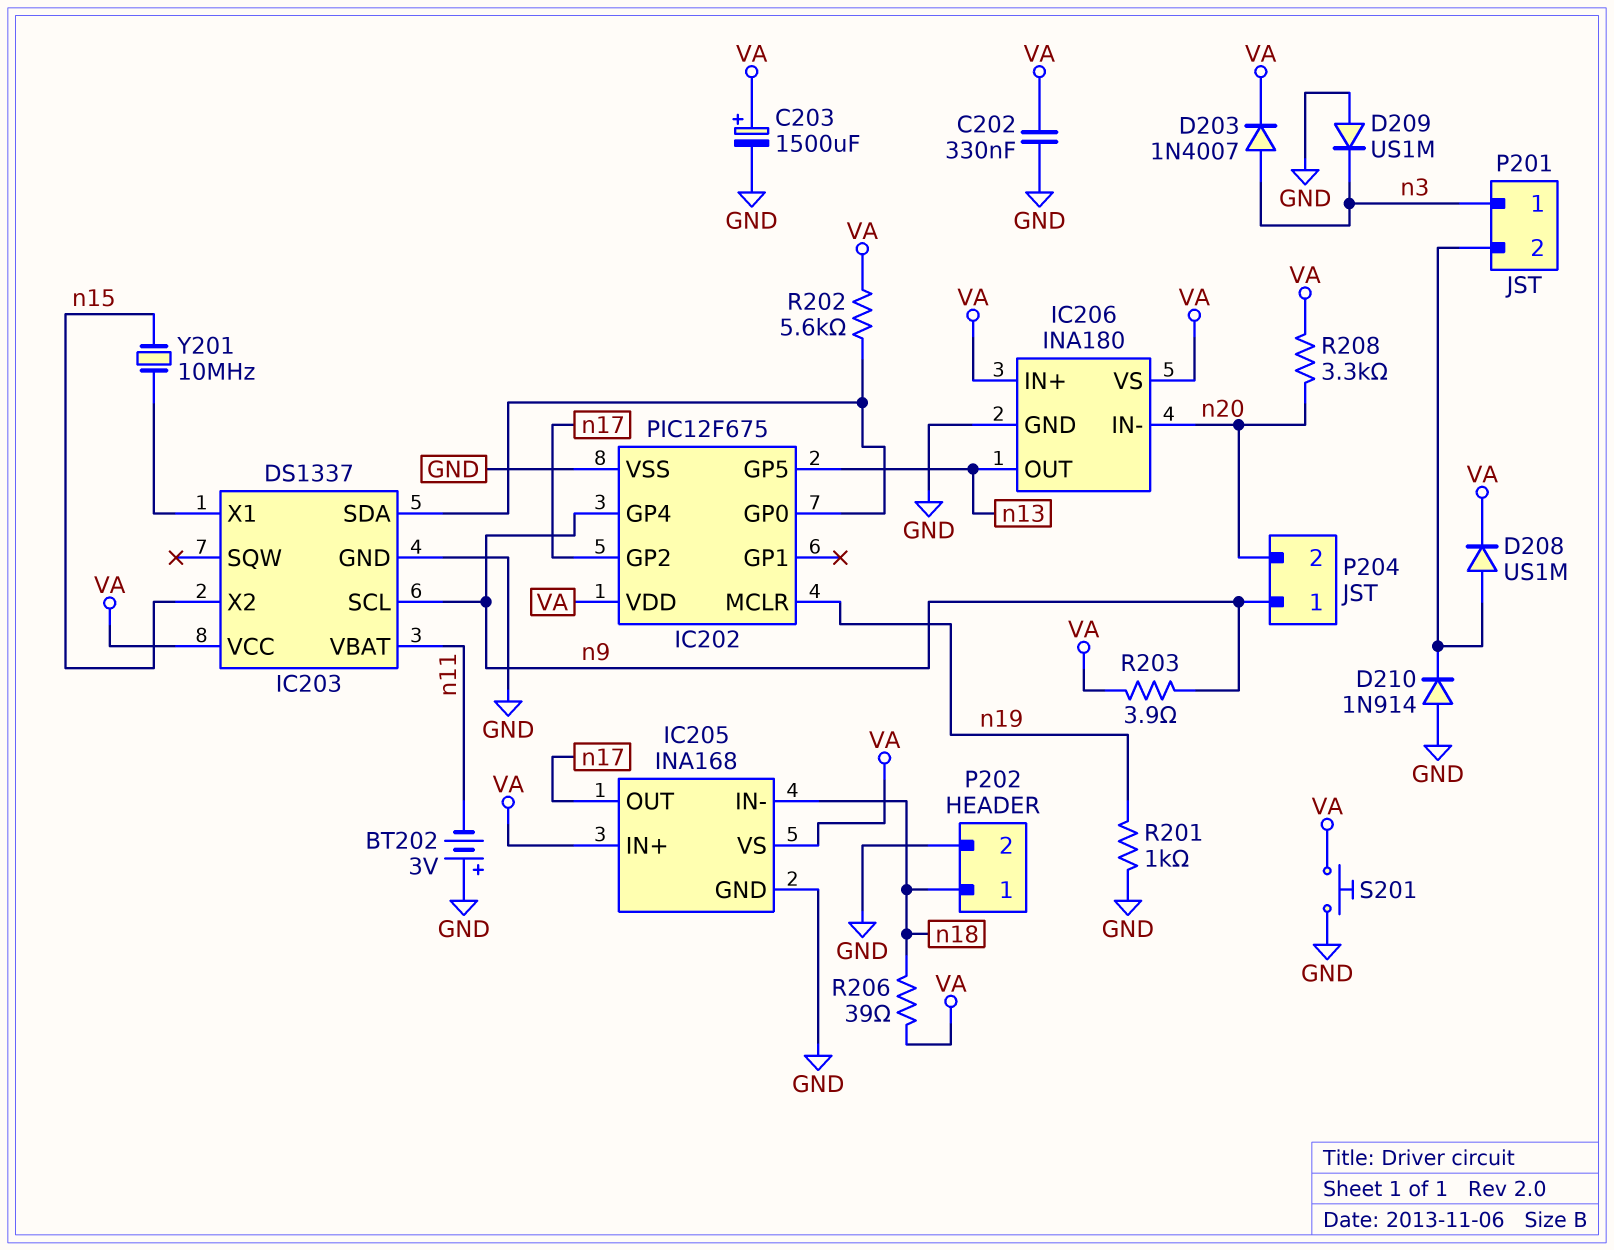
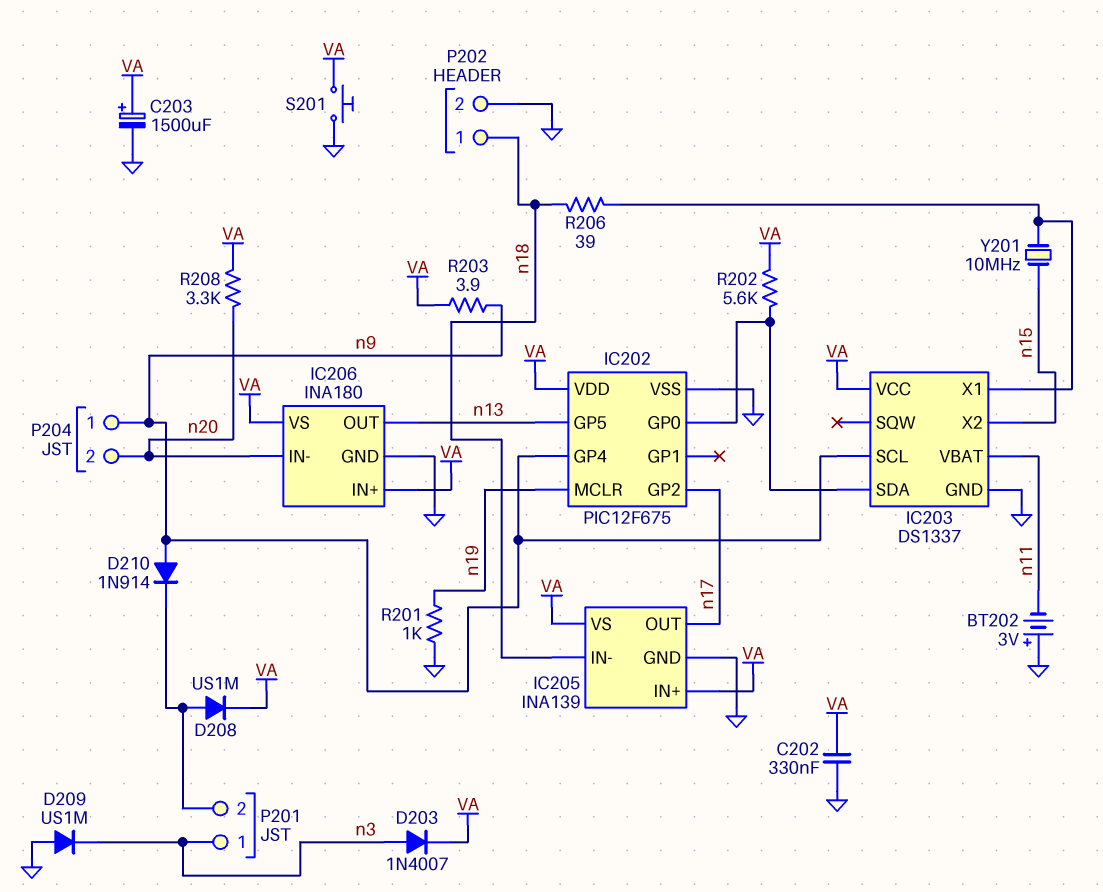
D210: diode 1N914 (A GND, K P201/2) -> diode 1N914 (A n9, K P201/2)
IC205: INA168 -> INA139
R206: 39 (VA, n18) -> 39 (IC203/X1, n18)

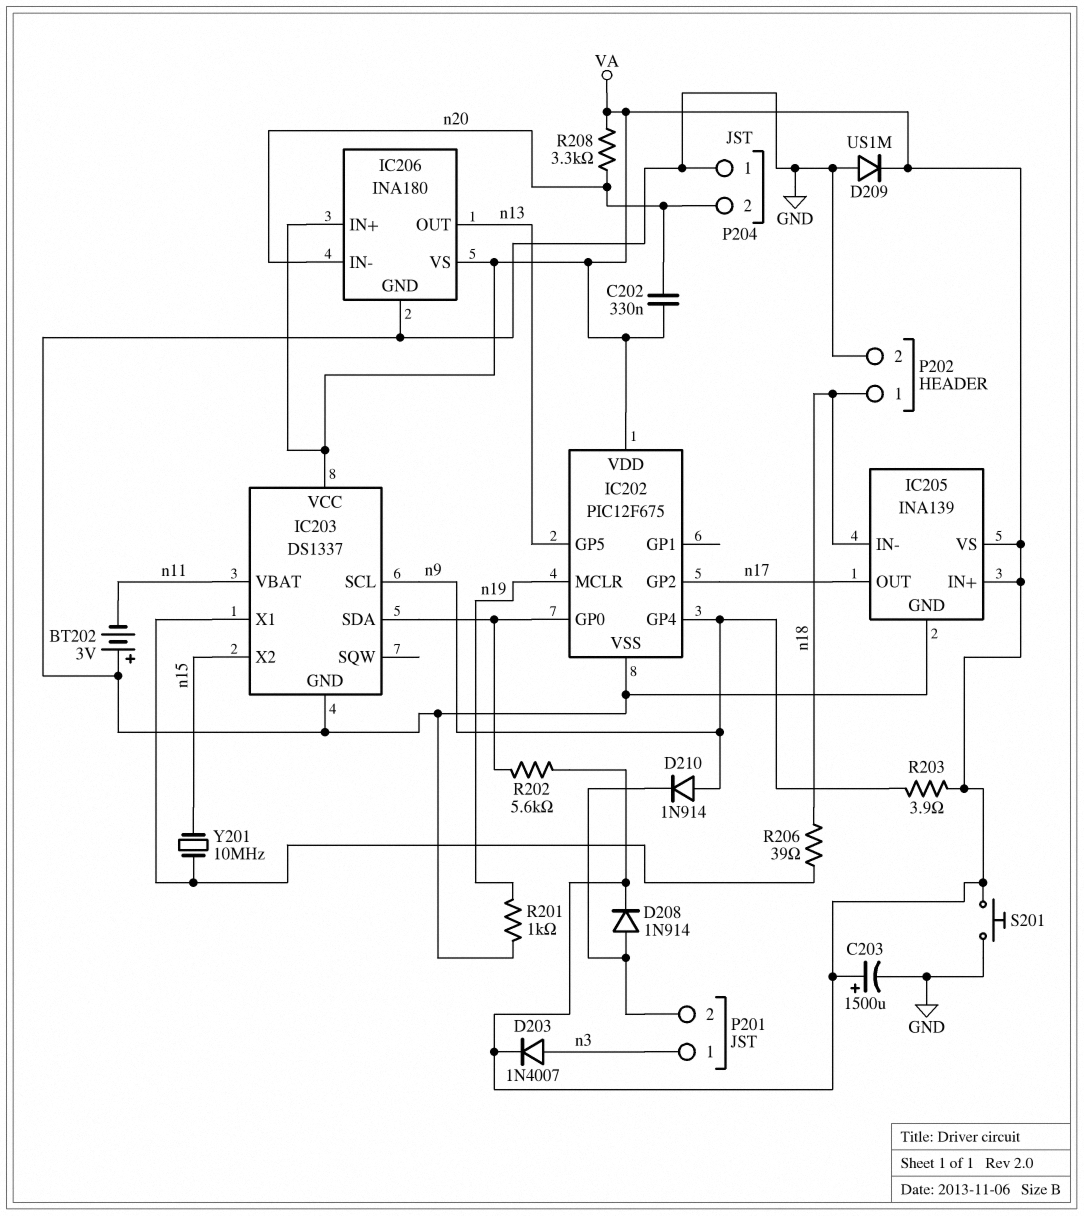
C202: 330nF (GND, VA) -> 330nF (VA, n20)
D208: diode US1M (A P201/2, K VA) -> diode 1N914 (A P201/2, K VA)
D209: diode US1M (A GND, K n3) -> diode US1M (A GND, K VA)
P204 pin 1: n9 -> GND

